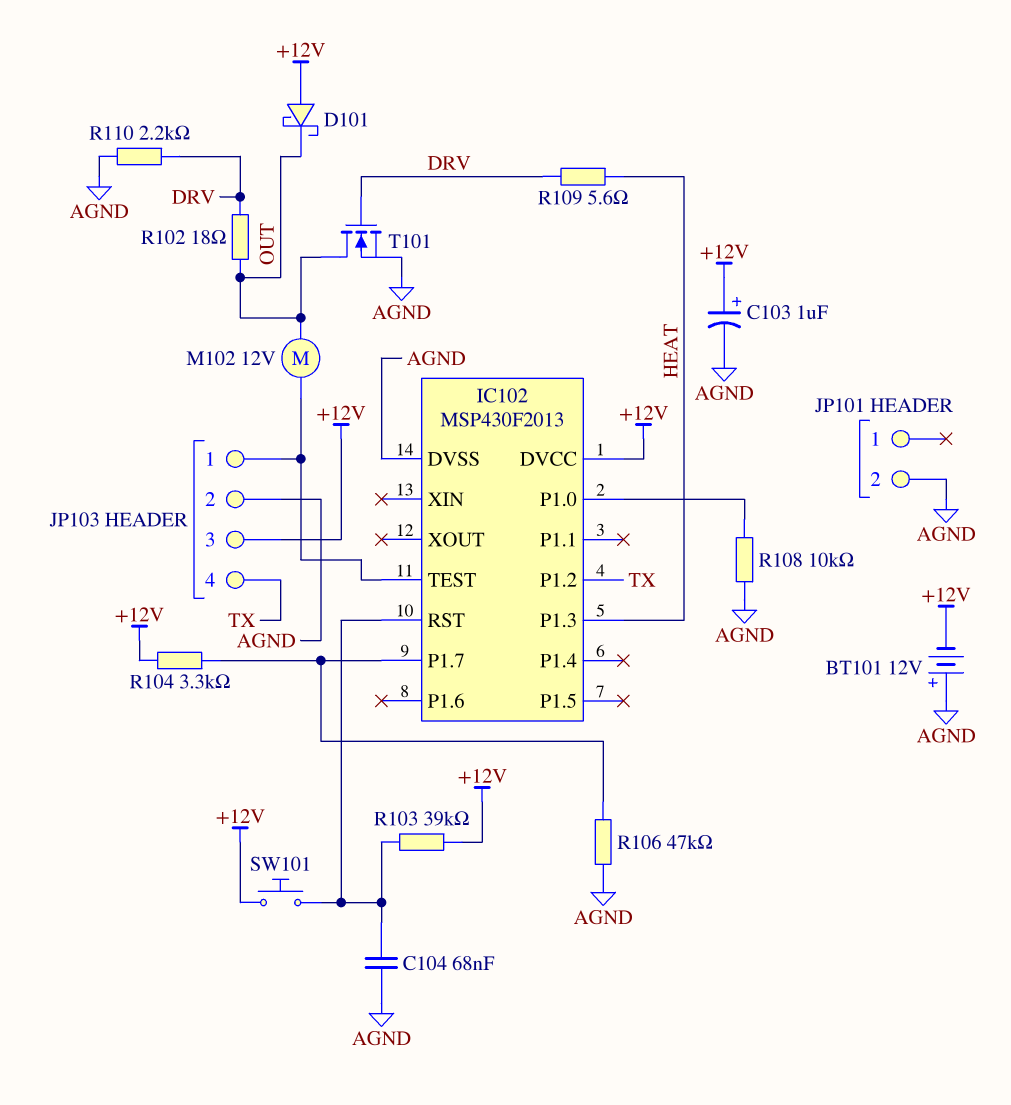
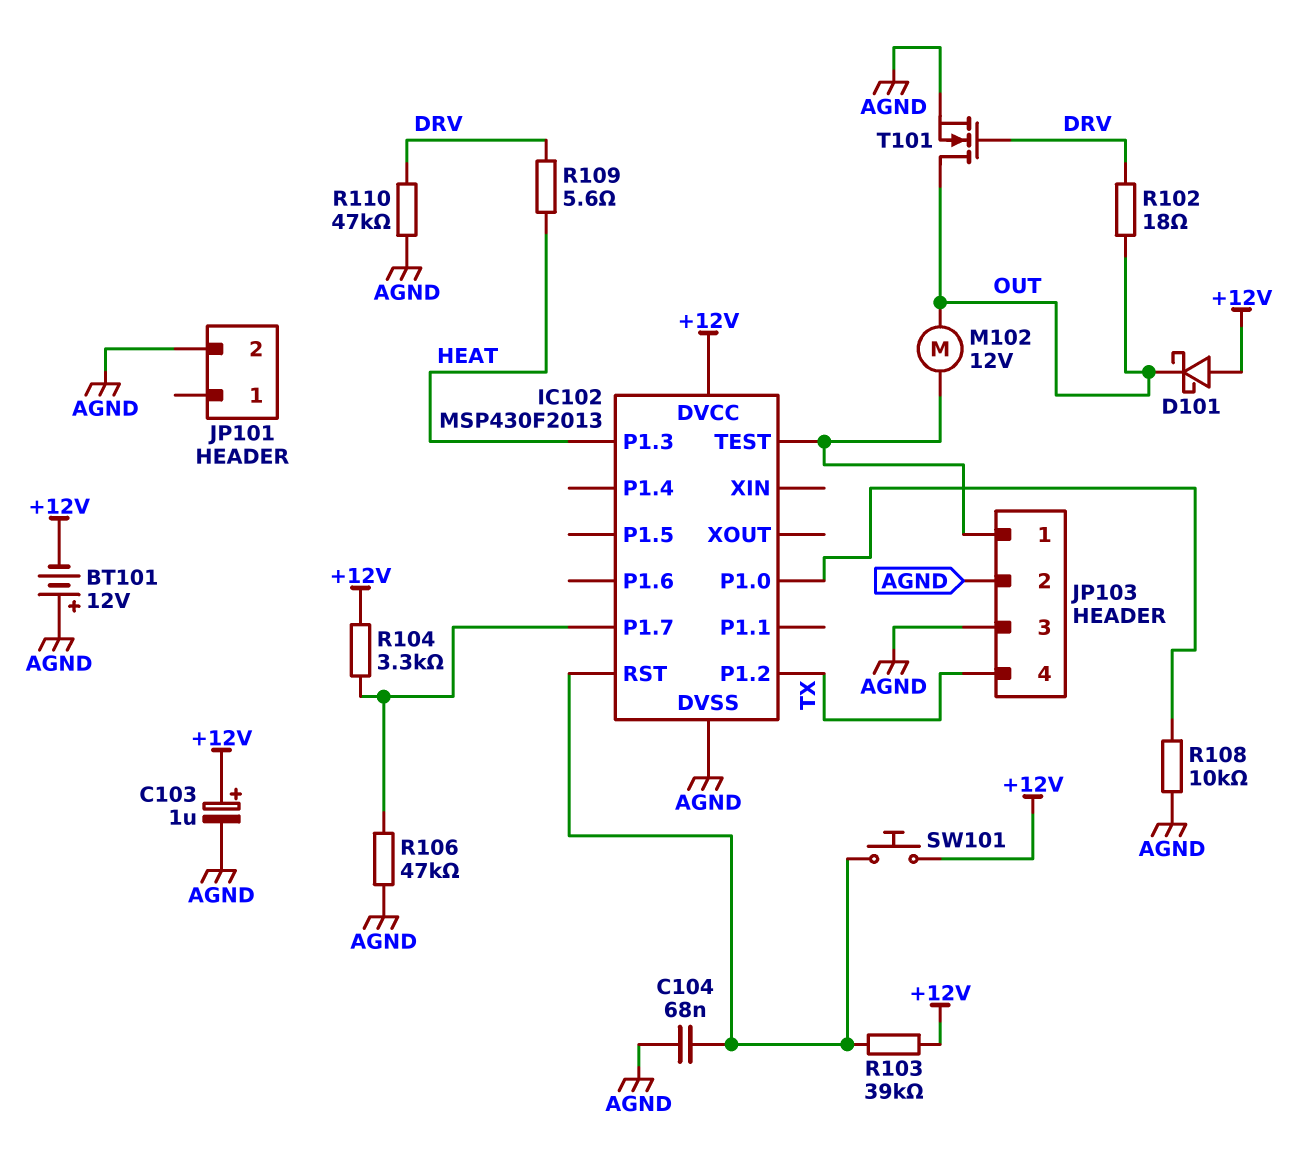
JP103 pin 3: +12V -> AGND
R110: 2.2k (AGND, DRV) -> 47k (AGND, DRV)

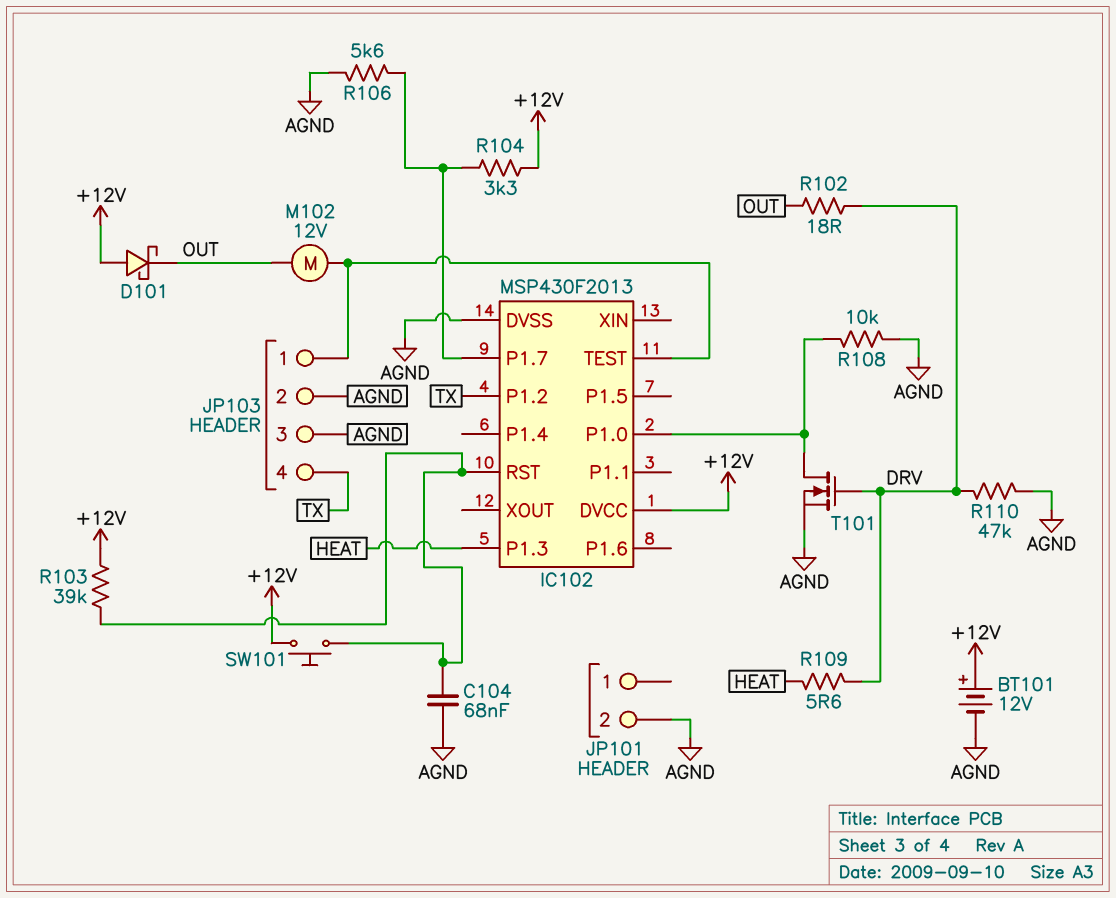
BT101: 12V (plus AGND, minus +12V) -> 12V (plus +12V, minus AGND)
C103: 1uF (plus +12V, minus AGND) -> none
R106: 47k (AGND, IC102/P1.7) -> 5.6k (AGND, IC102/P1.7)
T101: NMOS (G DRV, D OUT, S AGND) -> NMOS (G DRV, D IC102/P1.0, S AGND)

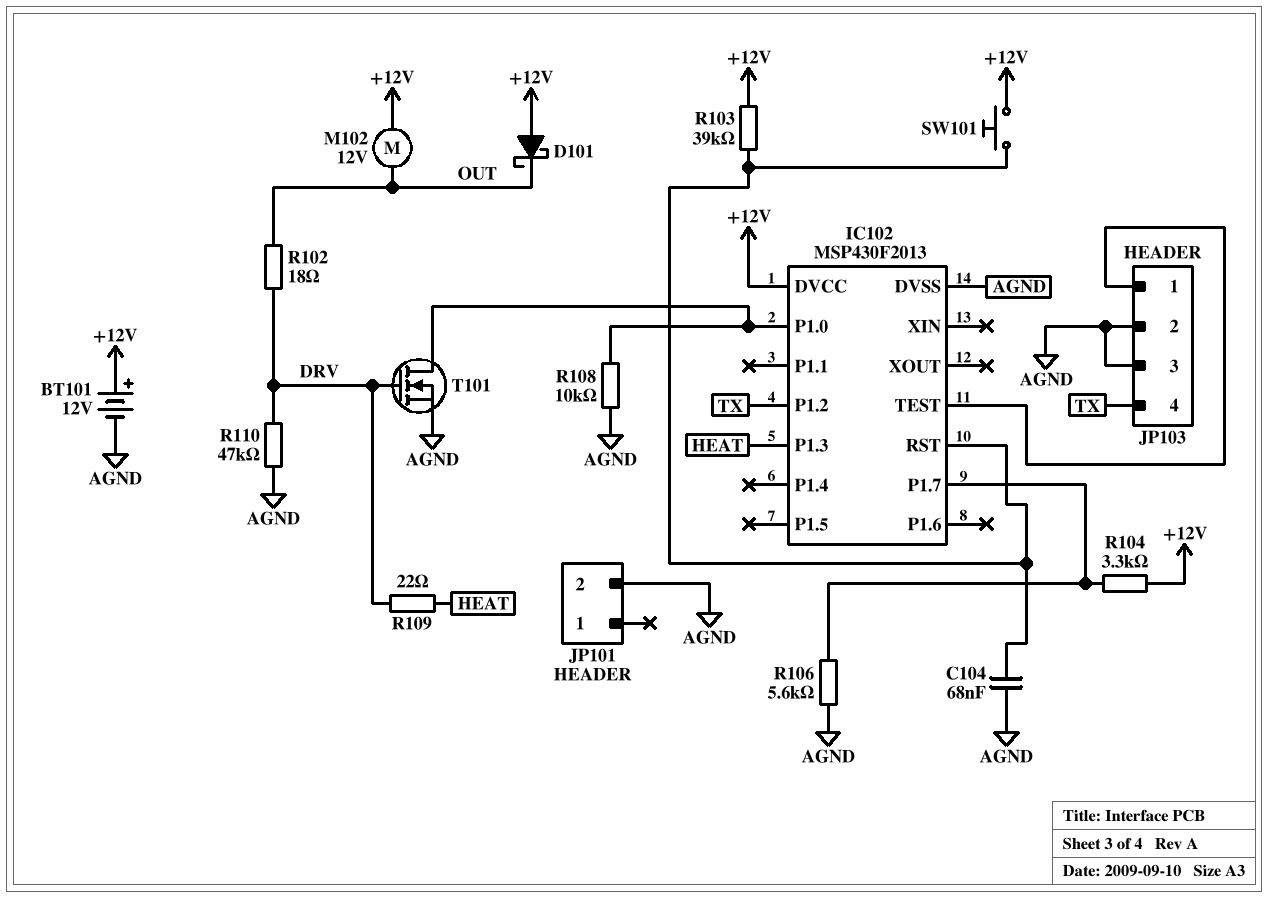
M102: motor 12V (IC102/TEST, OUT) -> motor 12V (+12V, OUT)
R109: 5.6 (DRV, HEAT) -> 22 (DRV, HEAT)

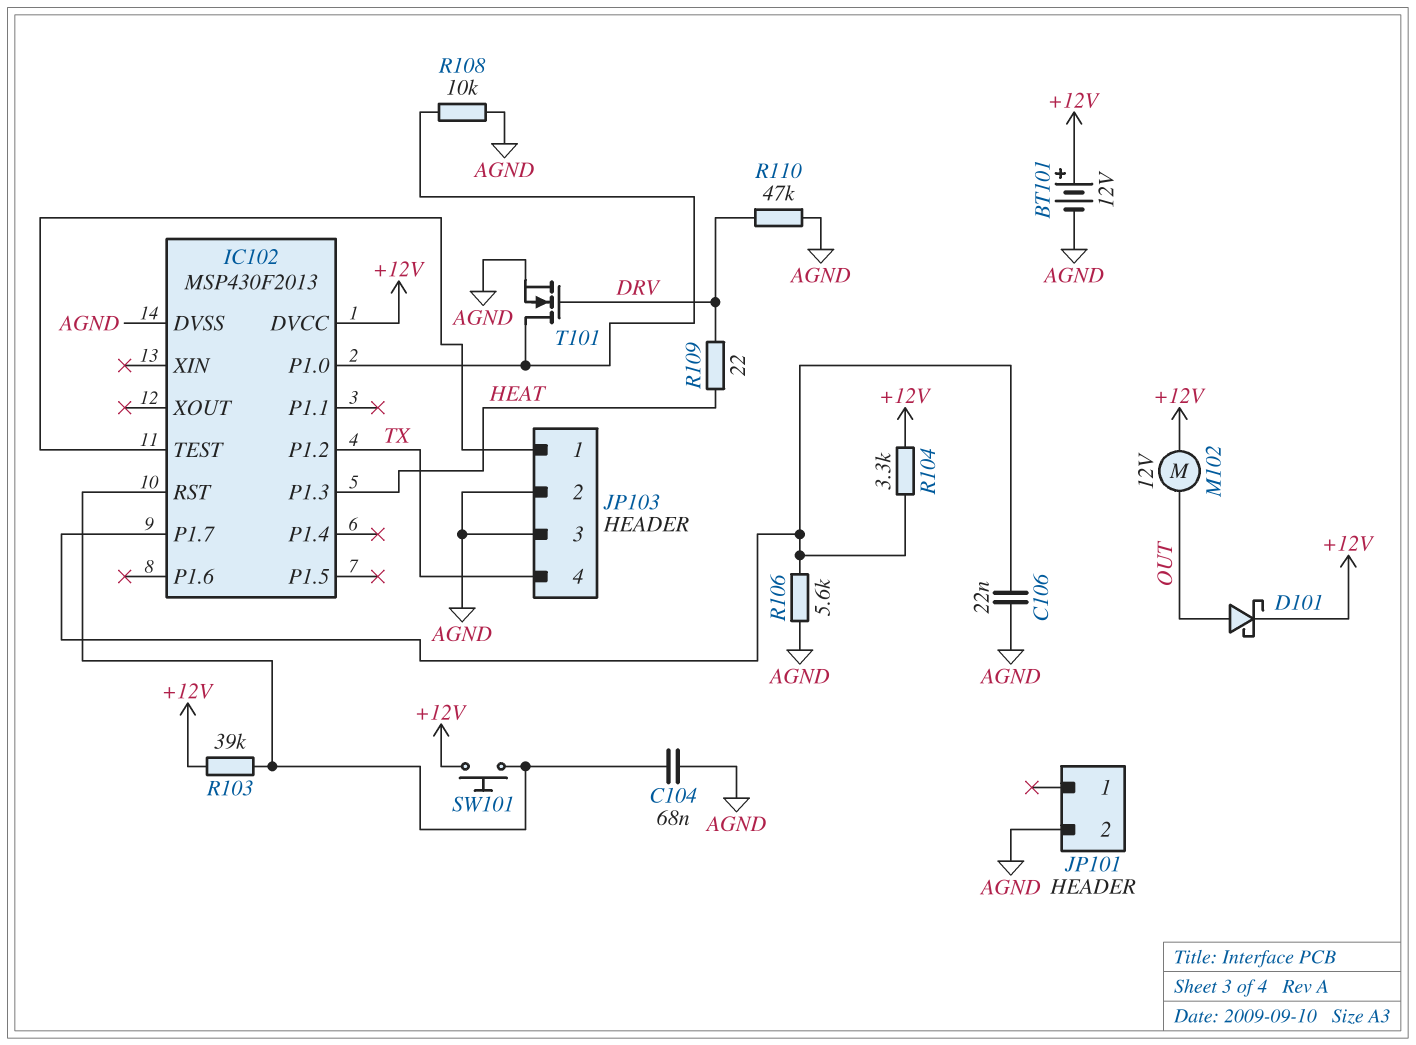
C106: none -> 22nF (AGND, IC102/P1.7)
D101: schottky (A +12V, K OUT) -> schottky (A OUT, K +12V)
R102: 18 (DRV, OUT) -> none

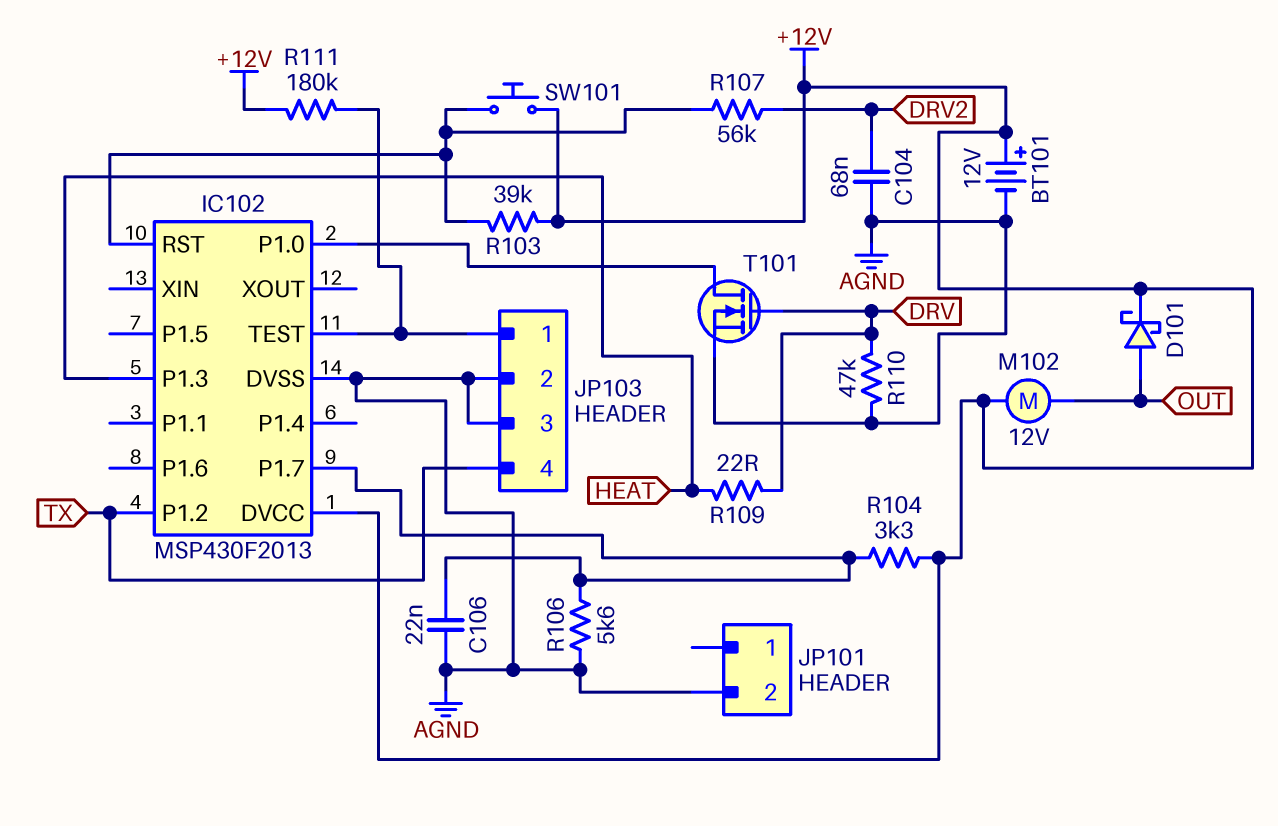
C104: 68nF (AGND, IC102/RST) -> 68nF (AGND, DRV2)
R107: none -> 56k (DRV2, IC102/RST)
R108: 10k (AGND, IC102/P1.0) -> none
R111: none -> 180k (+12V, IC102/TEST)

